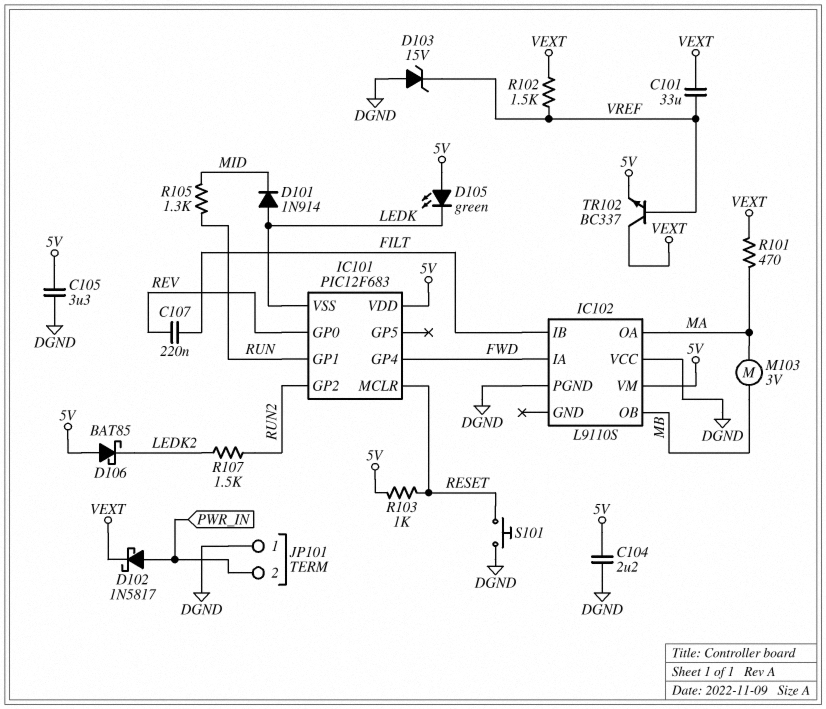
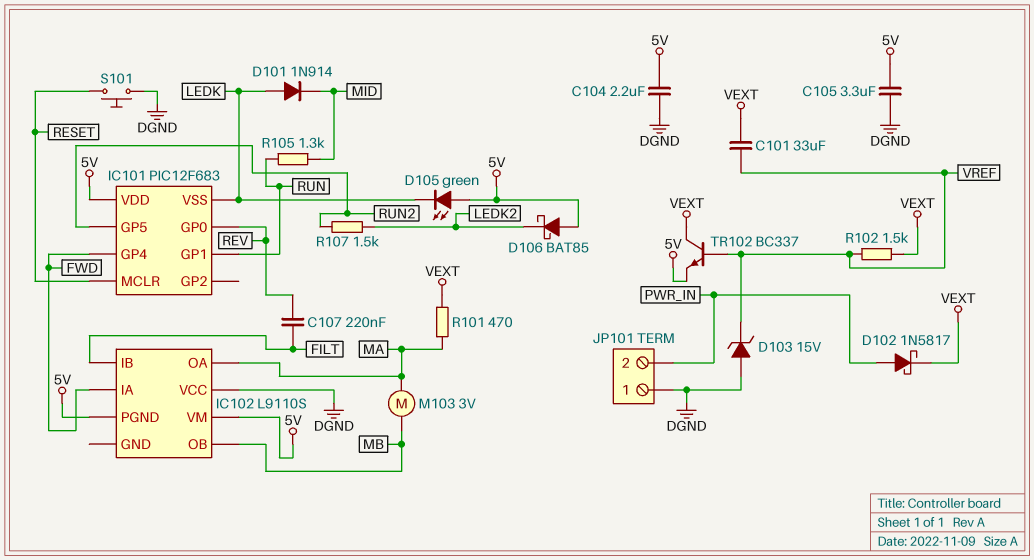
IC101 pin GP2: RUN2 -> none
IC101 pin GP5: none -> RUN2
IC102 pin PGND: DGND -> 5V
R103: 1k (5V, RESET) -> none

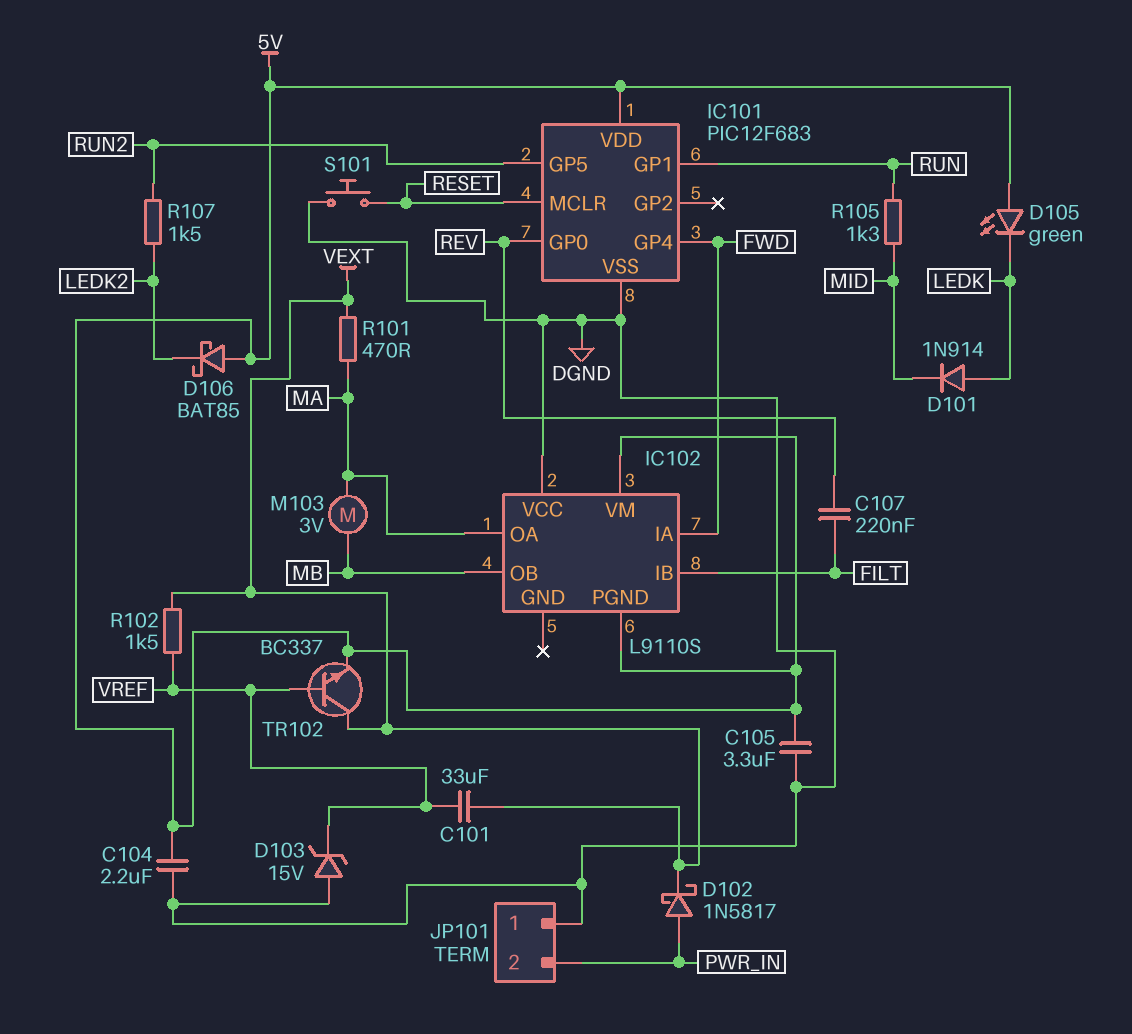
IC101 pin VSS: LEDK -> DGND

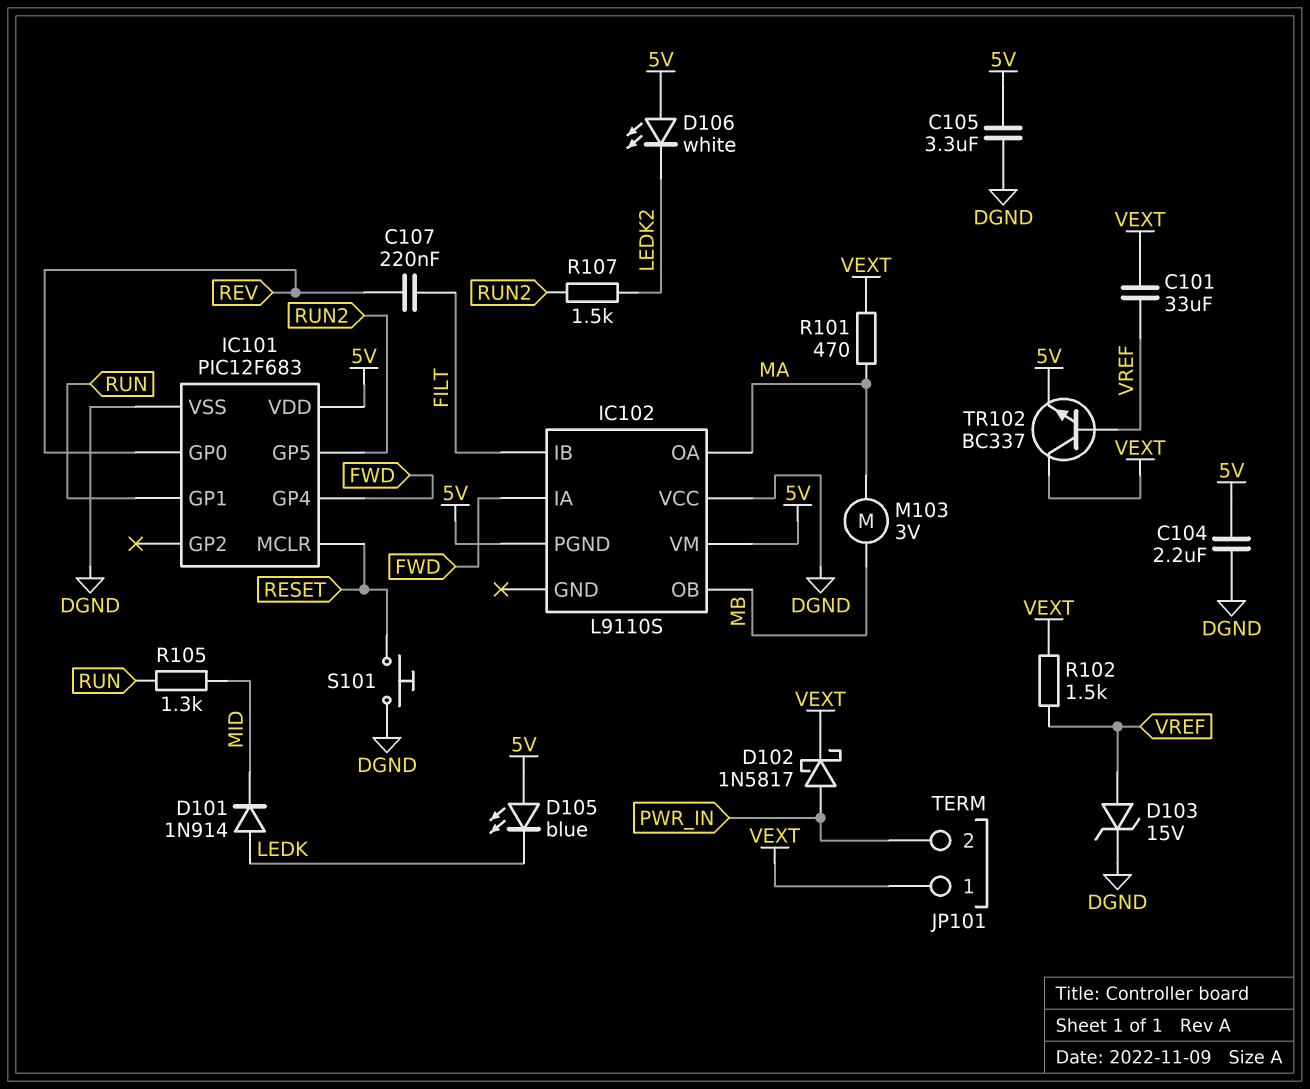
D103: zener 15V (A DGND, K VREF) -> zener 15V (A VREF, K DGND)
D105: LED green (A 5V, K LEDK) -> LED blue (A 5V, K LEDK)
D106: schottky BAT85 (A 5V, K LEDK2) -> LED white (A 5V, K LEDK2)
JP101 pin 1: DGND -> VEXT

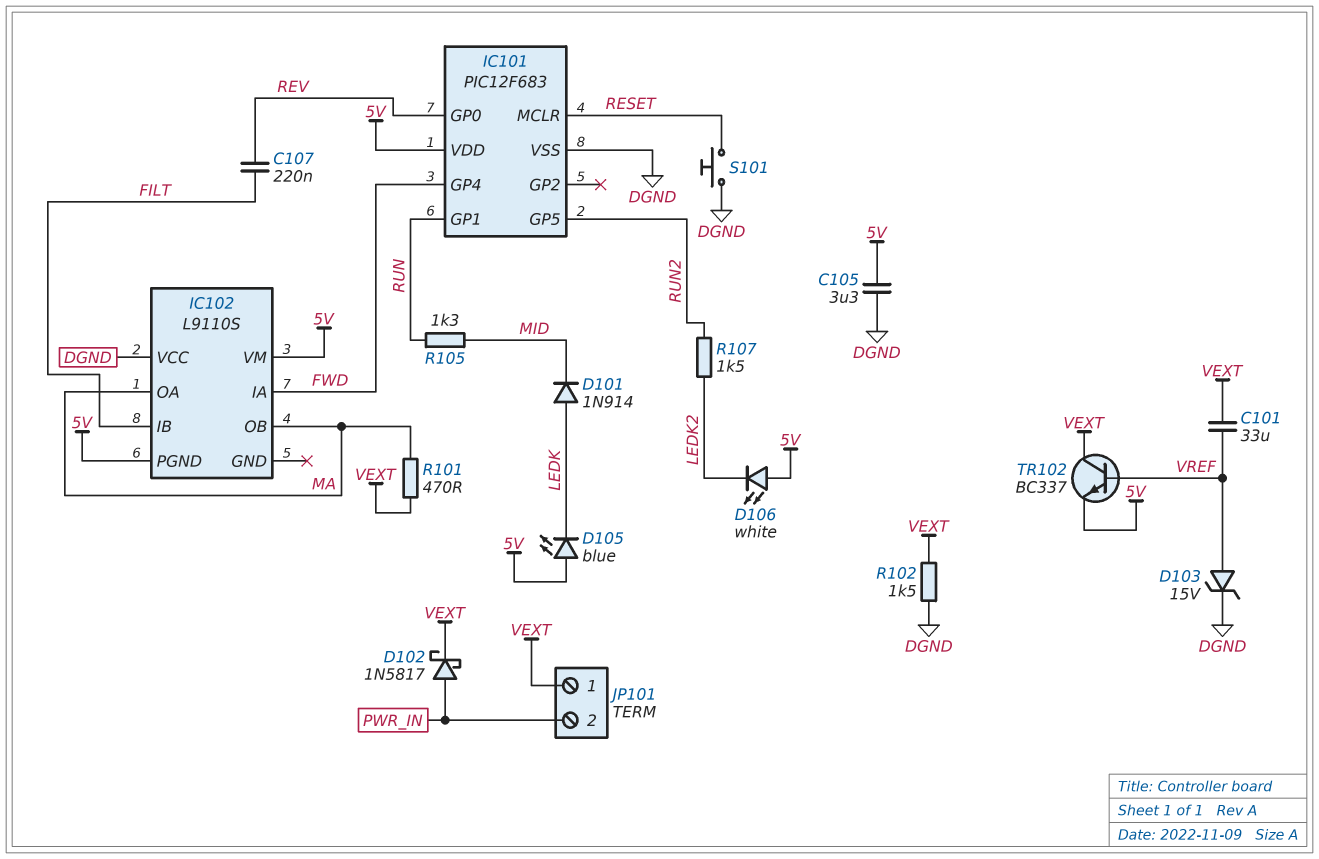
C104: 2.2uF (5V, DGND) -> none
IC102 pin OB: MB -> MA
M103: motor 3V (MA, MB) -> none
R102: 1.5k (VEXT, VREF) -> 1.5k (DGND, VEXT)

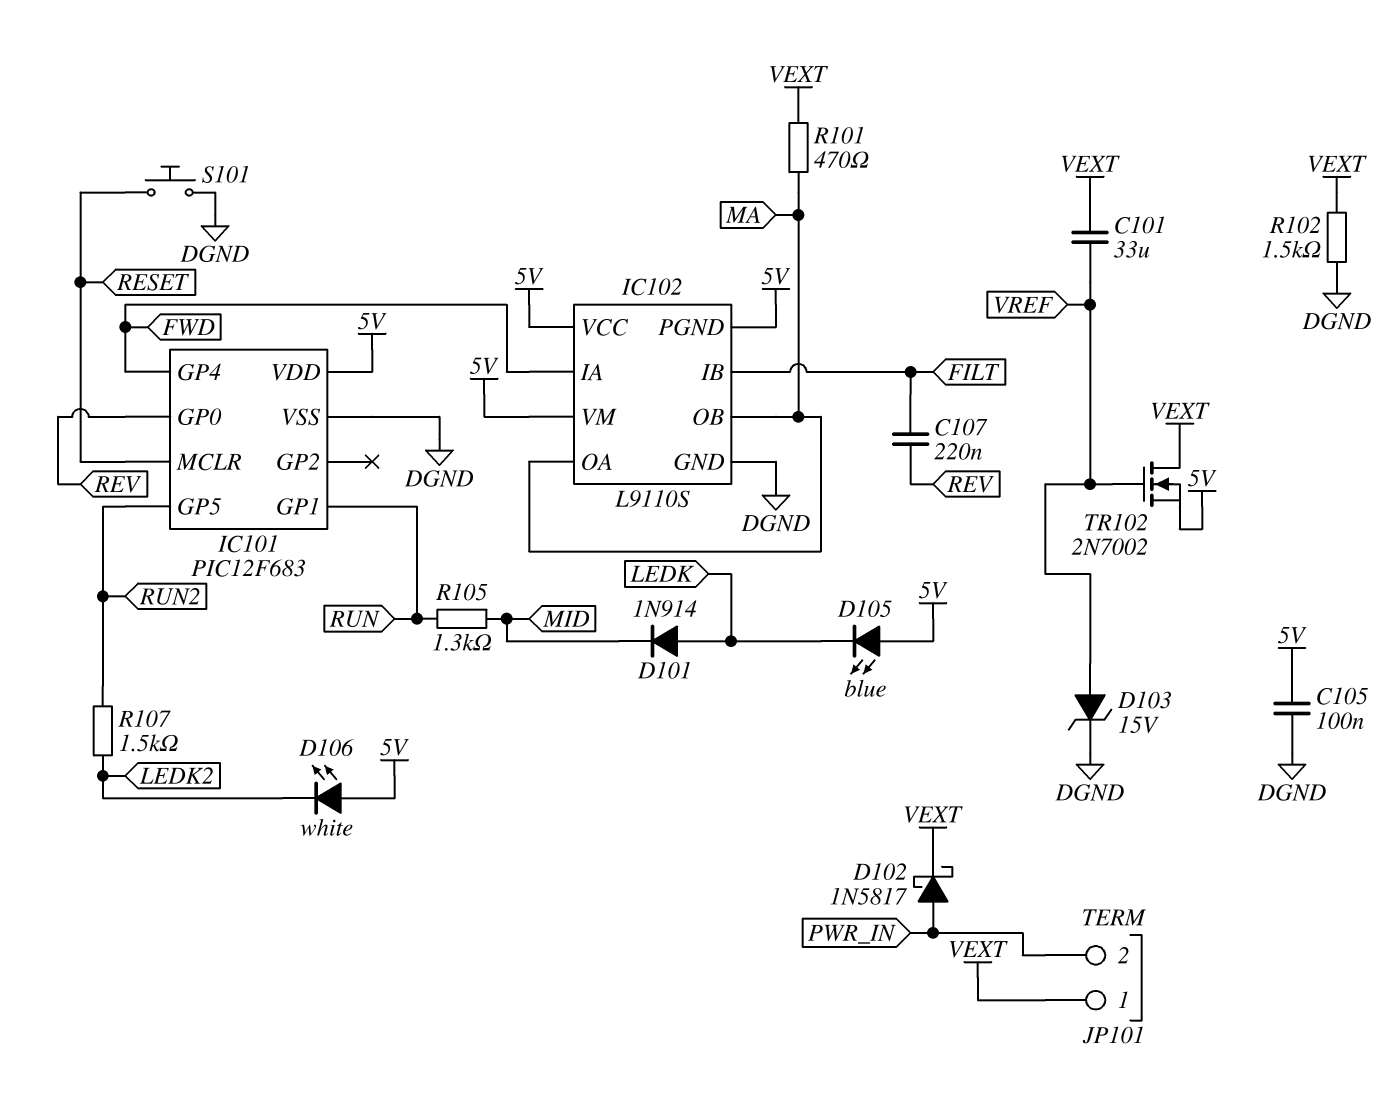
C105: 3.3uF (5V, DGND) -> 100nF (5V, DGND)
IC102 pin GND: none -> DGND
IC102 pin VCC: DGND -> 5V
TR102: NPN BC337 (B VREF, C VEXT, E 5V) -> NMOS 2N7002 (G VREF, D VEXT, S 5V)

